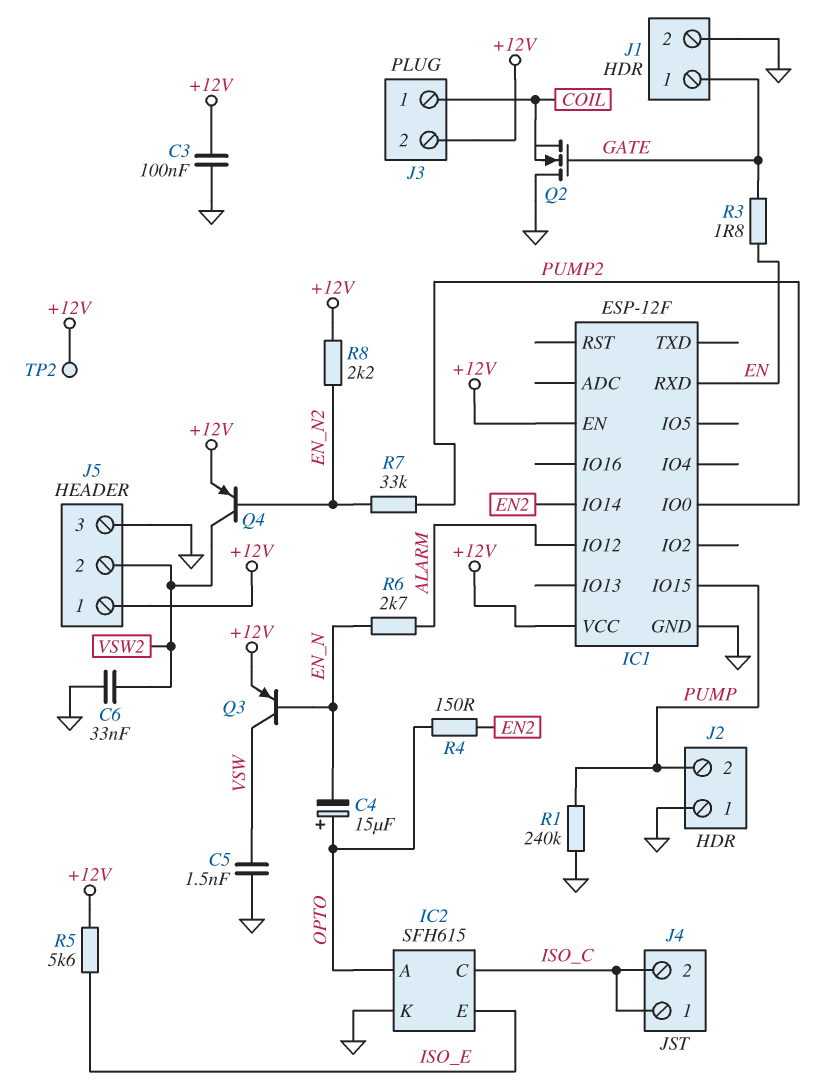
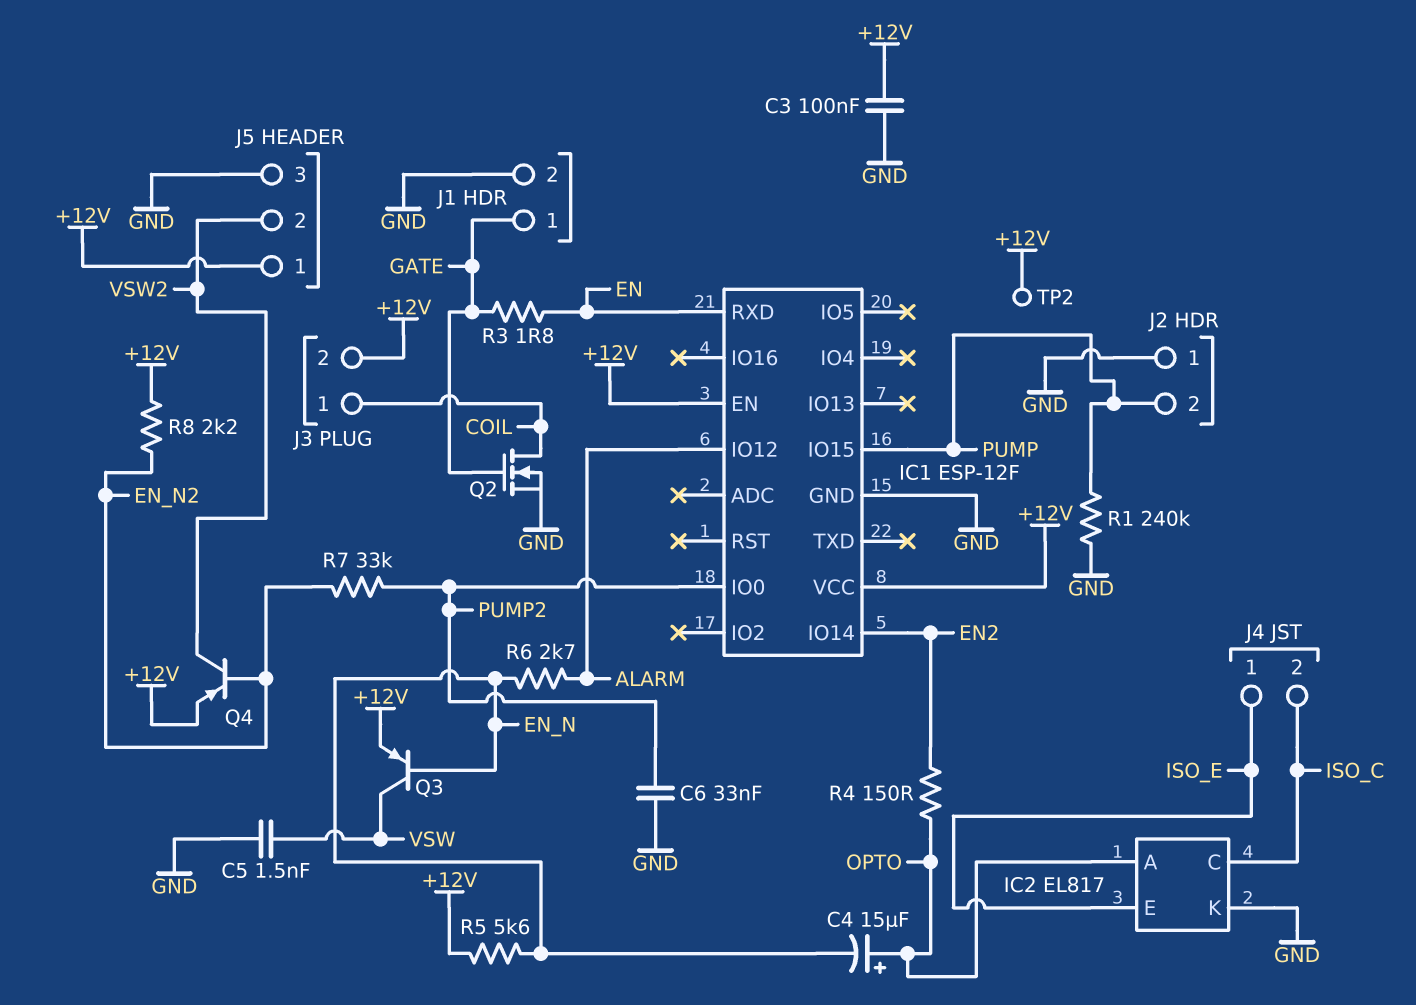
C6: 33nF (GND, VSW2) -> 33nF (GND, PUMP2)
IC2: SFH615 -> EL817
J4 pin 1: ISO_C -> ISO_E
Q2: NMOS (G GATE, D GND, S COIL) -> NMOS (G GATE, D COIL, S GND)
R5: 5.6k (+12V, ISO_E) -> 5.6k (+12V, EN_N)

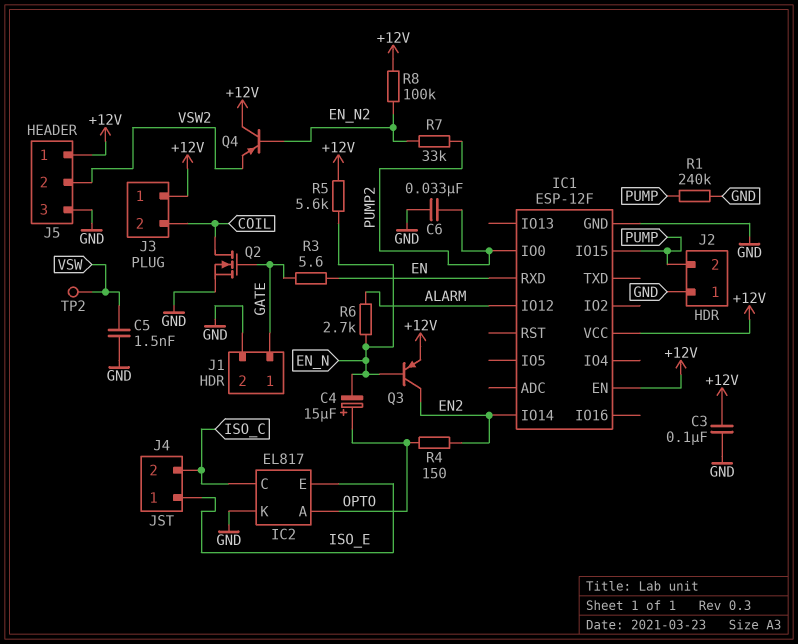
J3 pin 1: COIL -> +12V
J3 pin 2: +12V -> COIL
Q3: PNP (B EN_N, C VSW, E +12V) -> PNP (B EN_N, C EN2, E +12V)
Q4: PNP (B EN_N2, C VSW2, E +12V) -> PNP (B EN_N2, C +12V, E VSW2)
R3: 1.8 (EN, GATE) -> 5.6 (EN, GATE)
R8: 2.2k (+12V, EN_N2) -> 100k (+12V, EN_N2)
TP2: test point (+12V) -> test point (VSW)

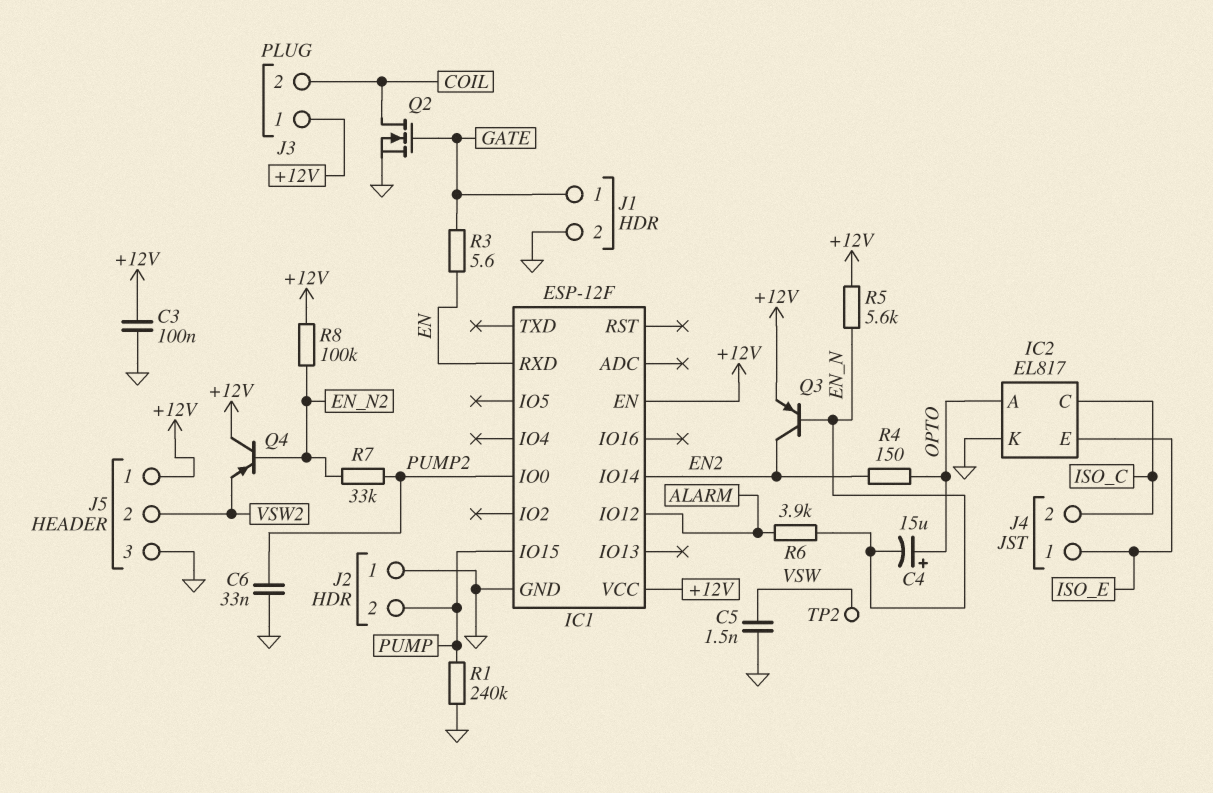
R6: 2.7k (ALARM, EN_N) -> 3.9k (ALARM, EN_N)

